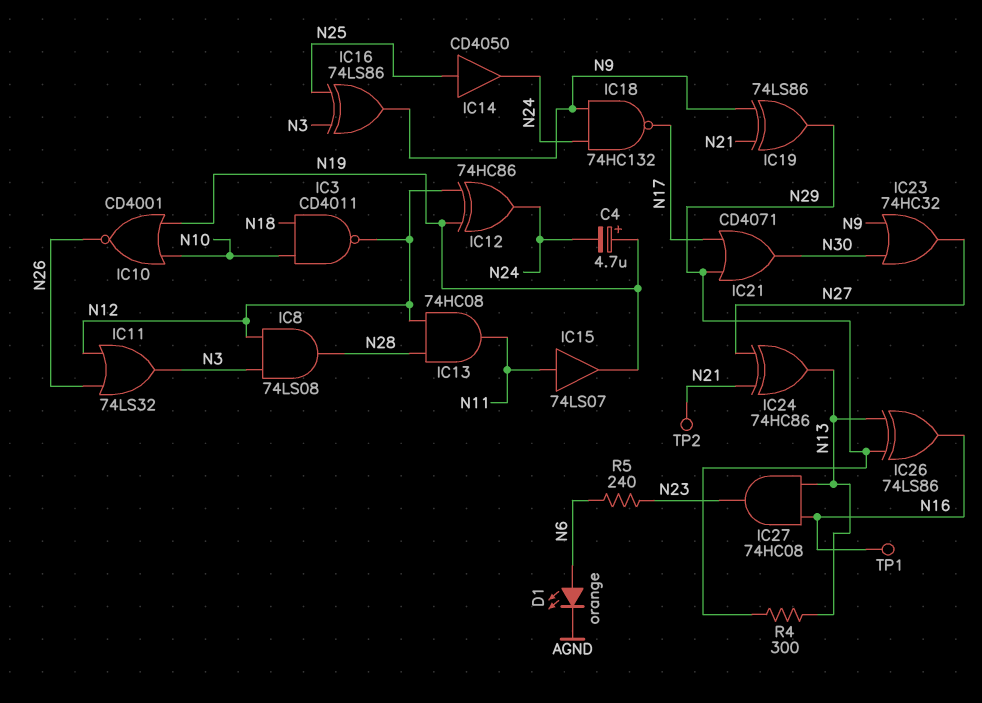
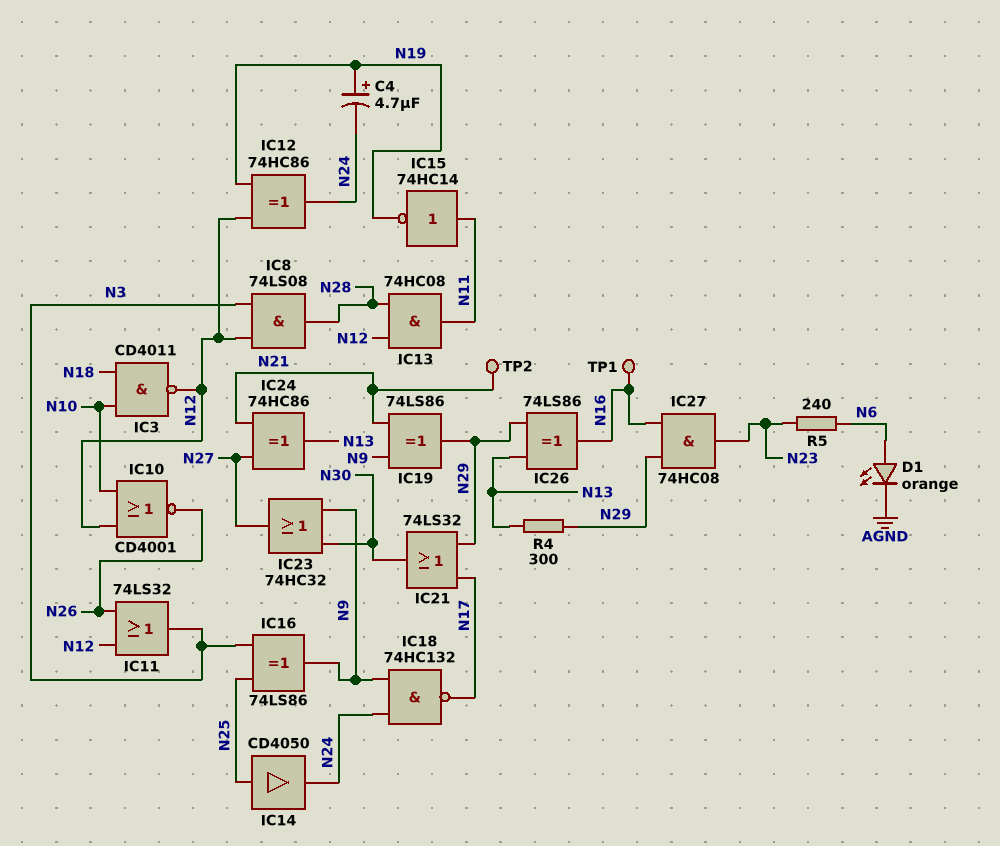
IC10: NOR CD4001 (in N10, in N19, out N26) -> NOR CD4001 (in N10, in N12, out N26)
IC15: buffer 74LS07 (in N11, out N19) -> NOT 74HC14 (in N11, out N19)
IC21: OR CD4071 (in N17, in N29, out N30) -> OR 74LS32 (in N17, in N29, out N30)
IC27: AND 74HC08 (in N13, in N16, out N23) -> AND 74HC08 (in N16, in N29, out N23)

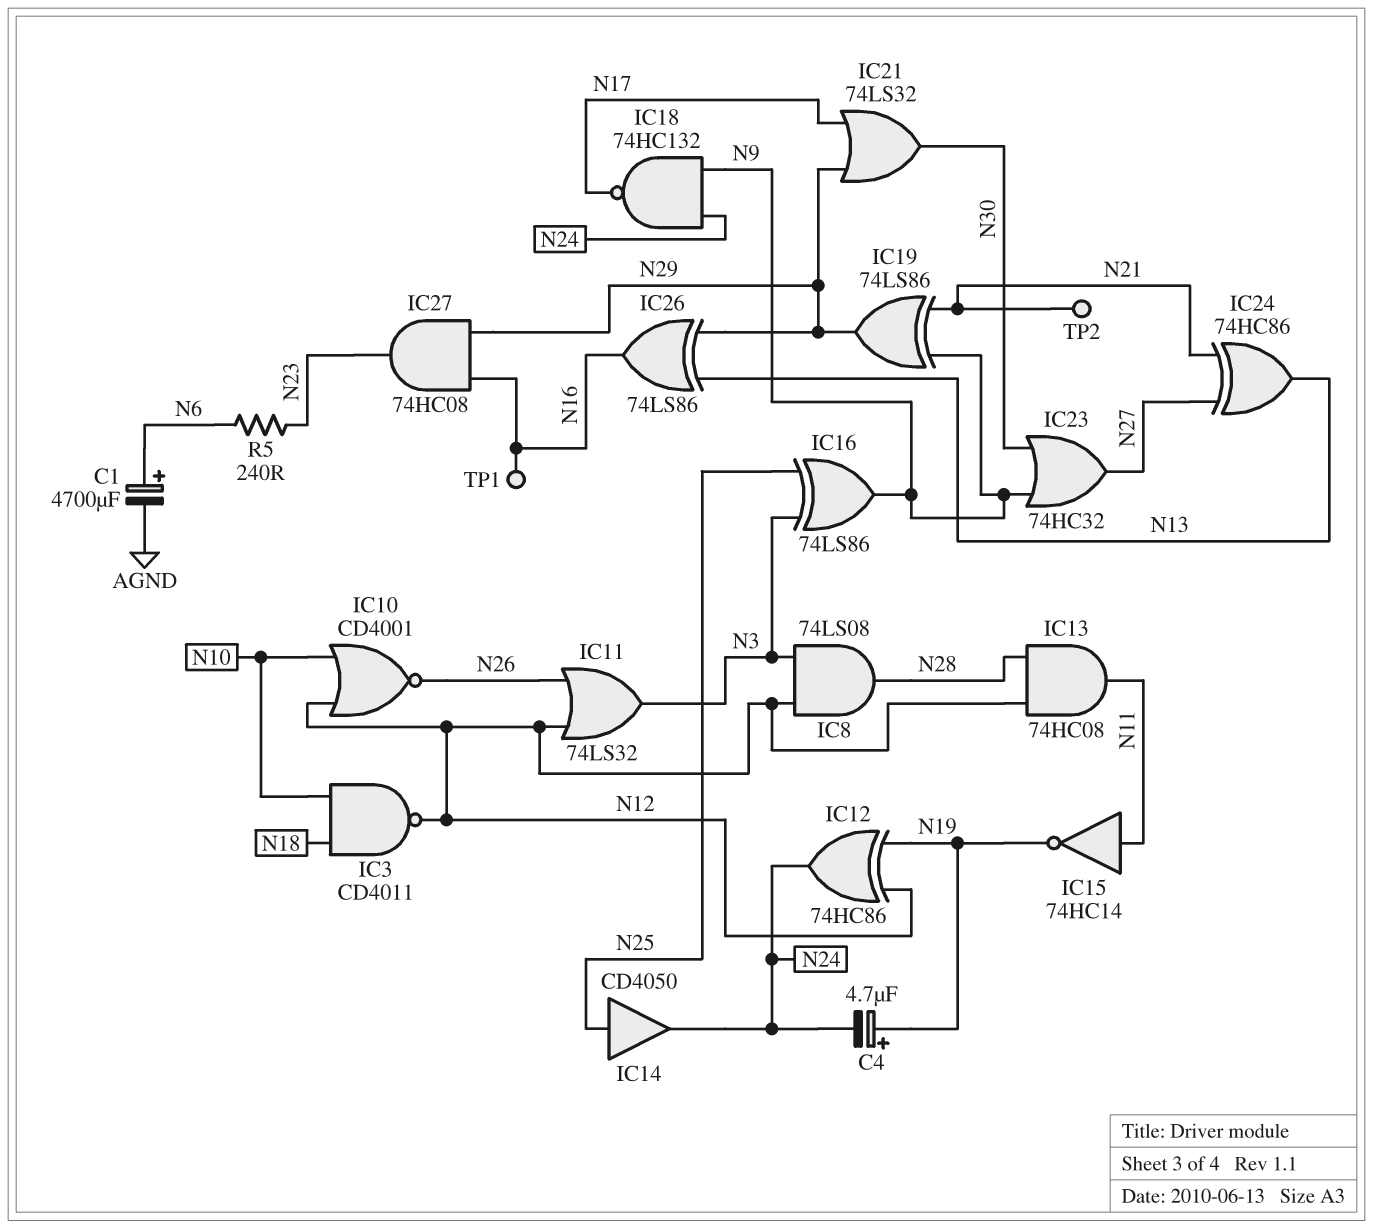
C1: none -> 4700uF (plus N6, minus AGND)
D1: LED orange (A N6, K AGND) -> none
R4: 300 (N13, N29) -> none

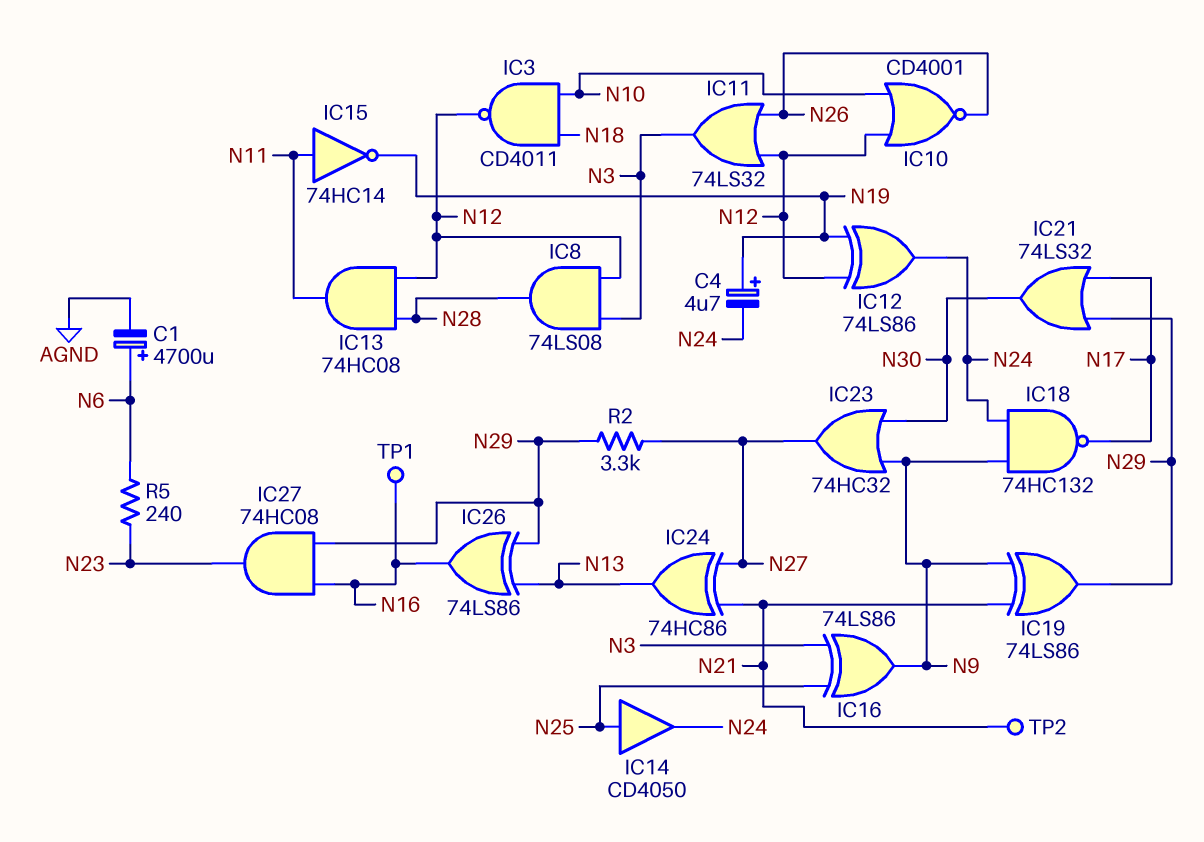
IC12: XOR 74HC86 (in N12, in N19, out N24) -> XOR 74LS86 (in N12, in N19, out N24)
R2: none -> 3.3k (N27, N29)

